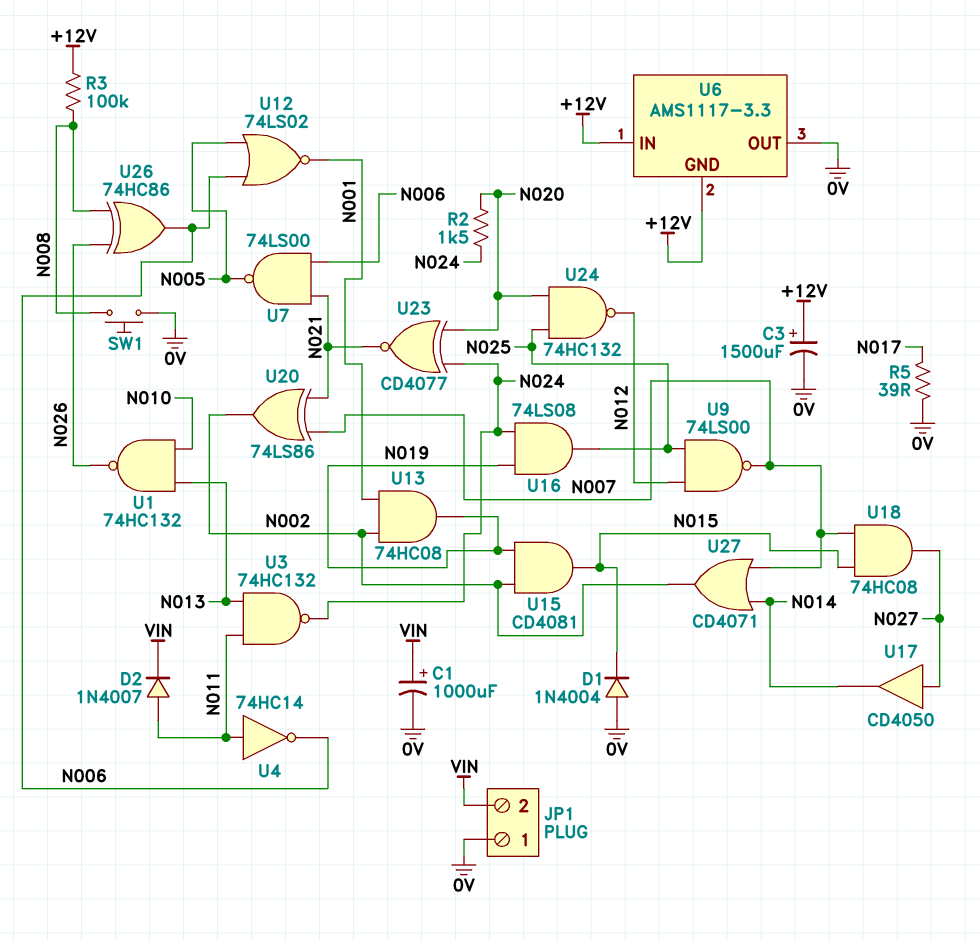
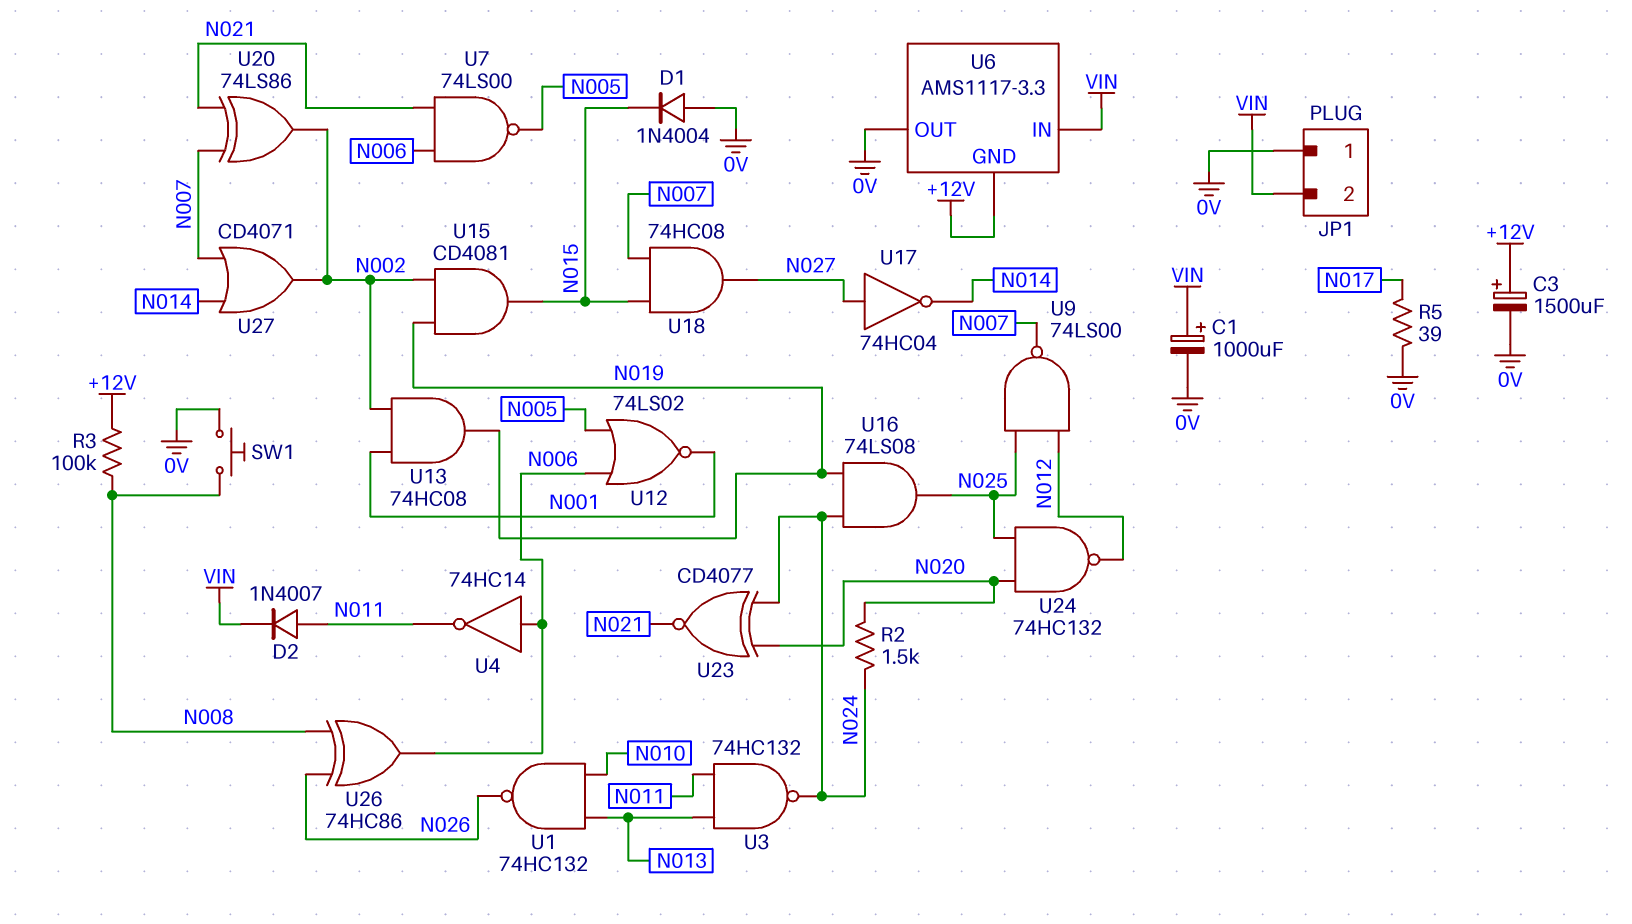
U4: NOT 74HC14 (in N011, out N006) -> NOT 74HC14 (in N006, out N011)
U6 pin IN: +12V -> VIN
U17: buffer CD4050 (in N027, out N014) -> NOT 74HC04 (in N027, out N014)

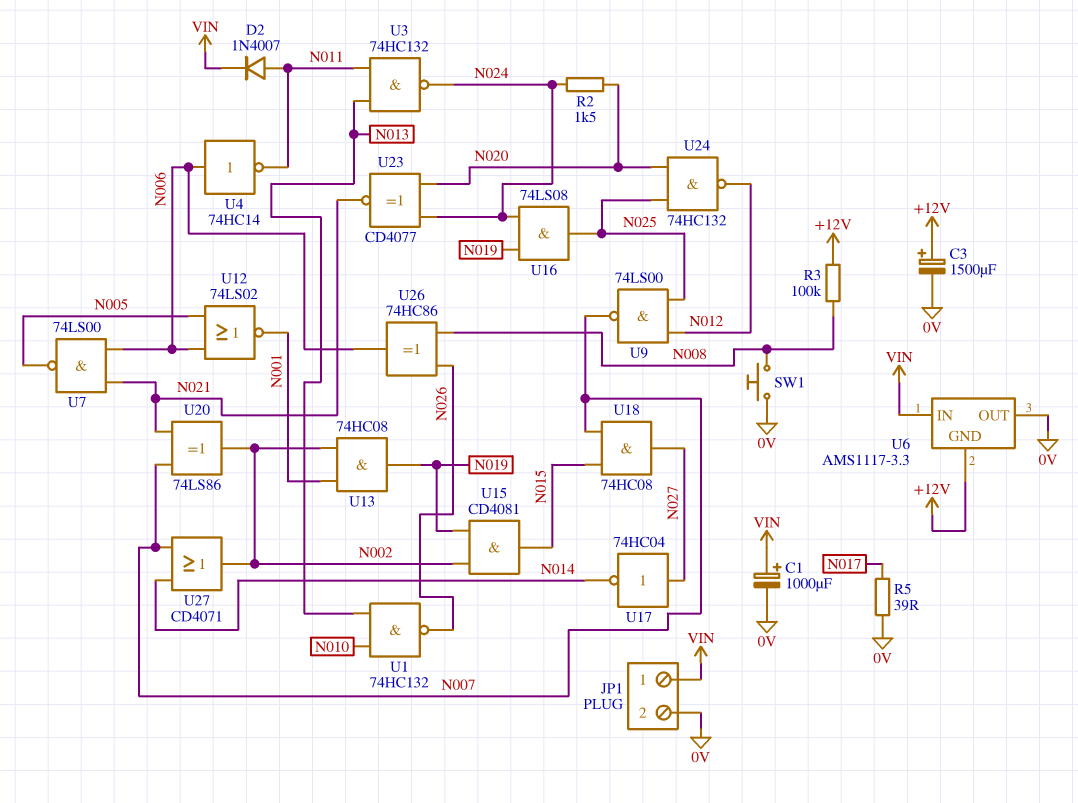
D1: diode 1N4004 (A 0V, K N015) -> none
JP1 pin 1: 0V -> VIN
JP1 pin 2: VIN -> 0V

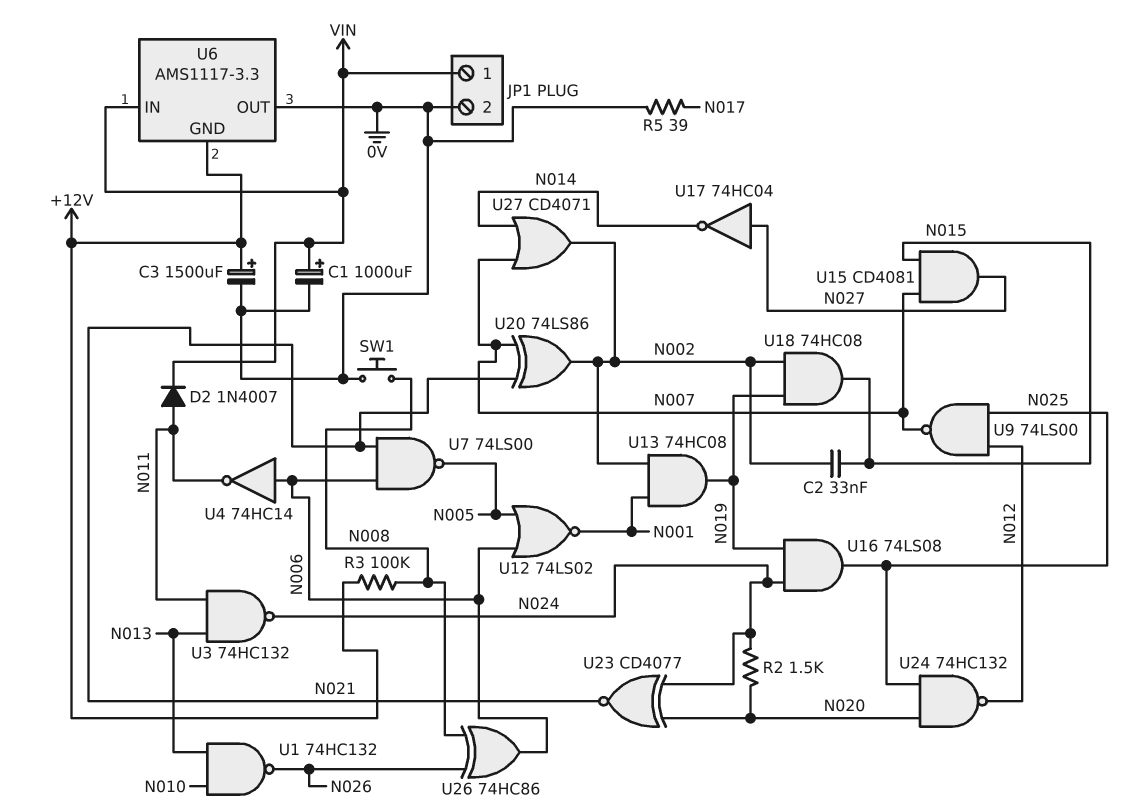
C2: none -> 33nF (N002, N015)
U15: AND CD4081 (in N002, in N019, out N015) -> AND CD4081 (in N007, in N015, out N027)
U18: AND 74HC08 (in N007, in N015, out N027) -> AND 74HC08 (in N002, in N019, out N015)

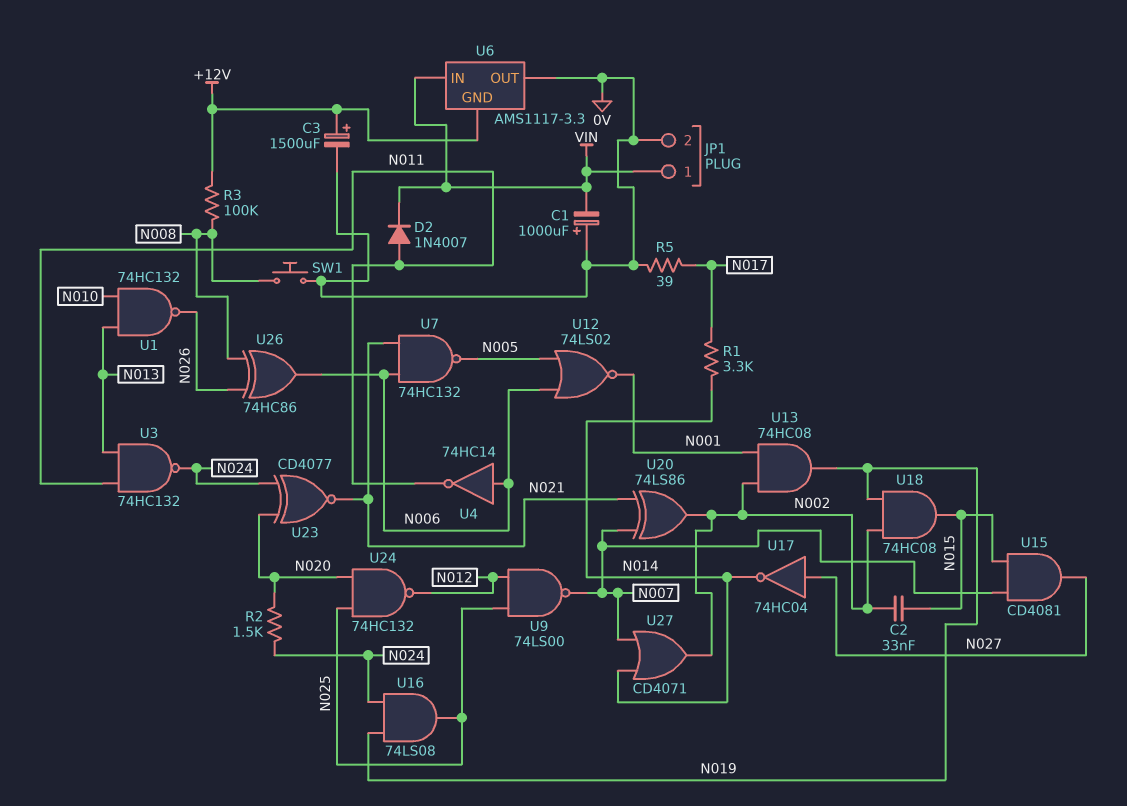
C1: 1000uF (plus VIN, minus 0V) -> 1000uF (plus 0V, minus VIN)
R1: none -> 3.3k (N014, N017)
U7: NAND 74LS00 (in N006, in N021, out N005) -> NAND 74HC132 (in N006, in N021, out N005)

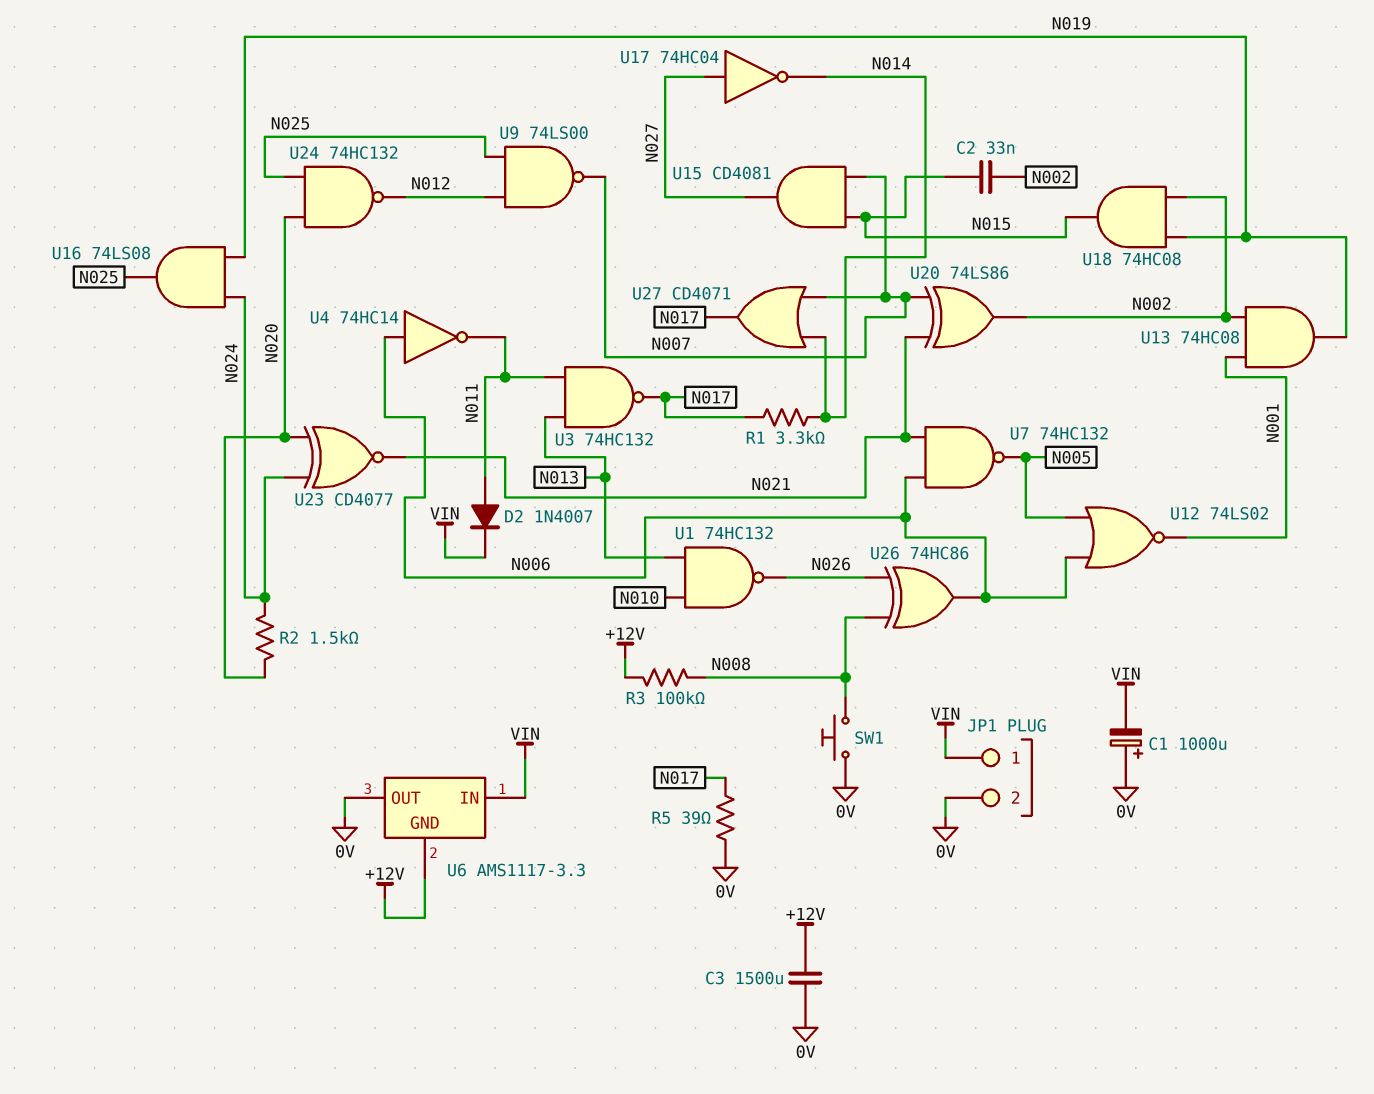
C3: 1500uF (plus +12V, minus 0V) -> 1500uF (+12V, 0V)
U3: NAND 74HC132 (in N011, in N013, out N024) -> NAND 74HC132 (in N011, in N013, out N017)
U27: OR CD4071 (in N007, in N014, out N002) -> OR CD4071 (in N007, in N014, out N017)

